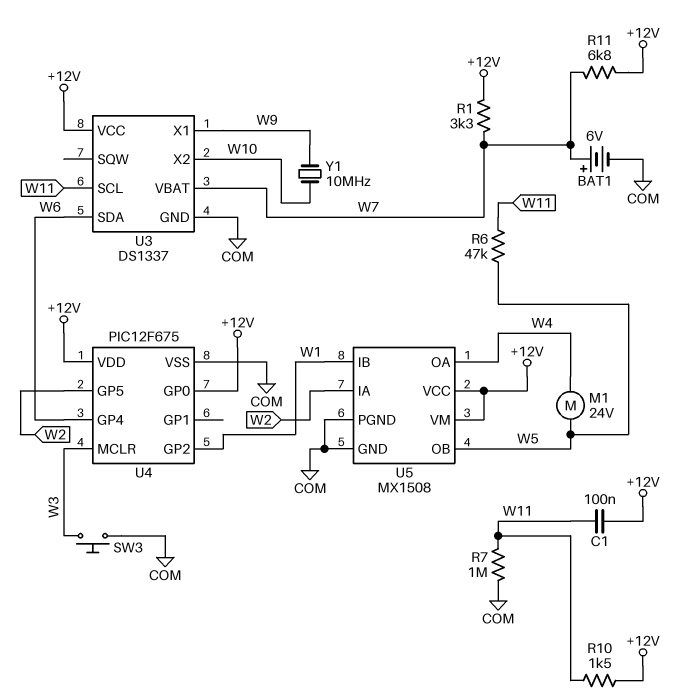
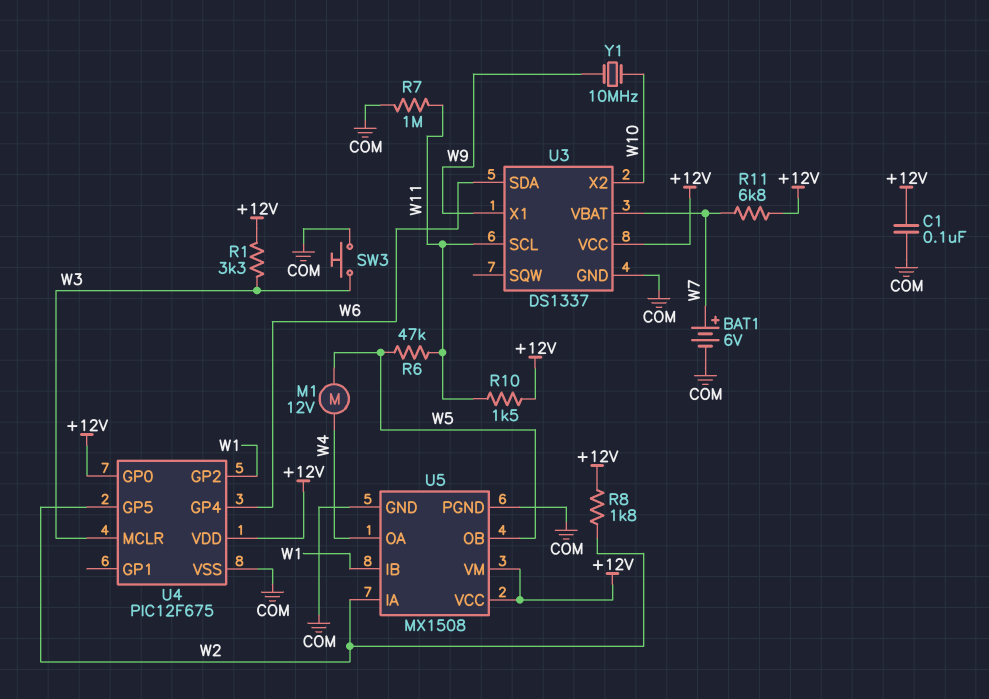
C1: 100nF (+12V, W11) -> 100nF (+12V, COM)
M1: motor 24V (W4, W5) -> motor 12V (W4, W5)
R1: 3.3k (+12V, W7) -> 3.3k (+12V, W3)
R8: none -> 1.8k (+12V, W2)

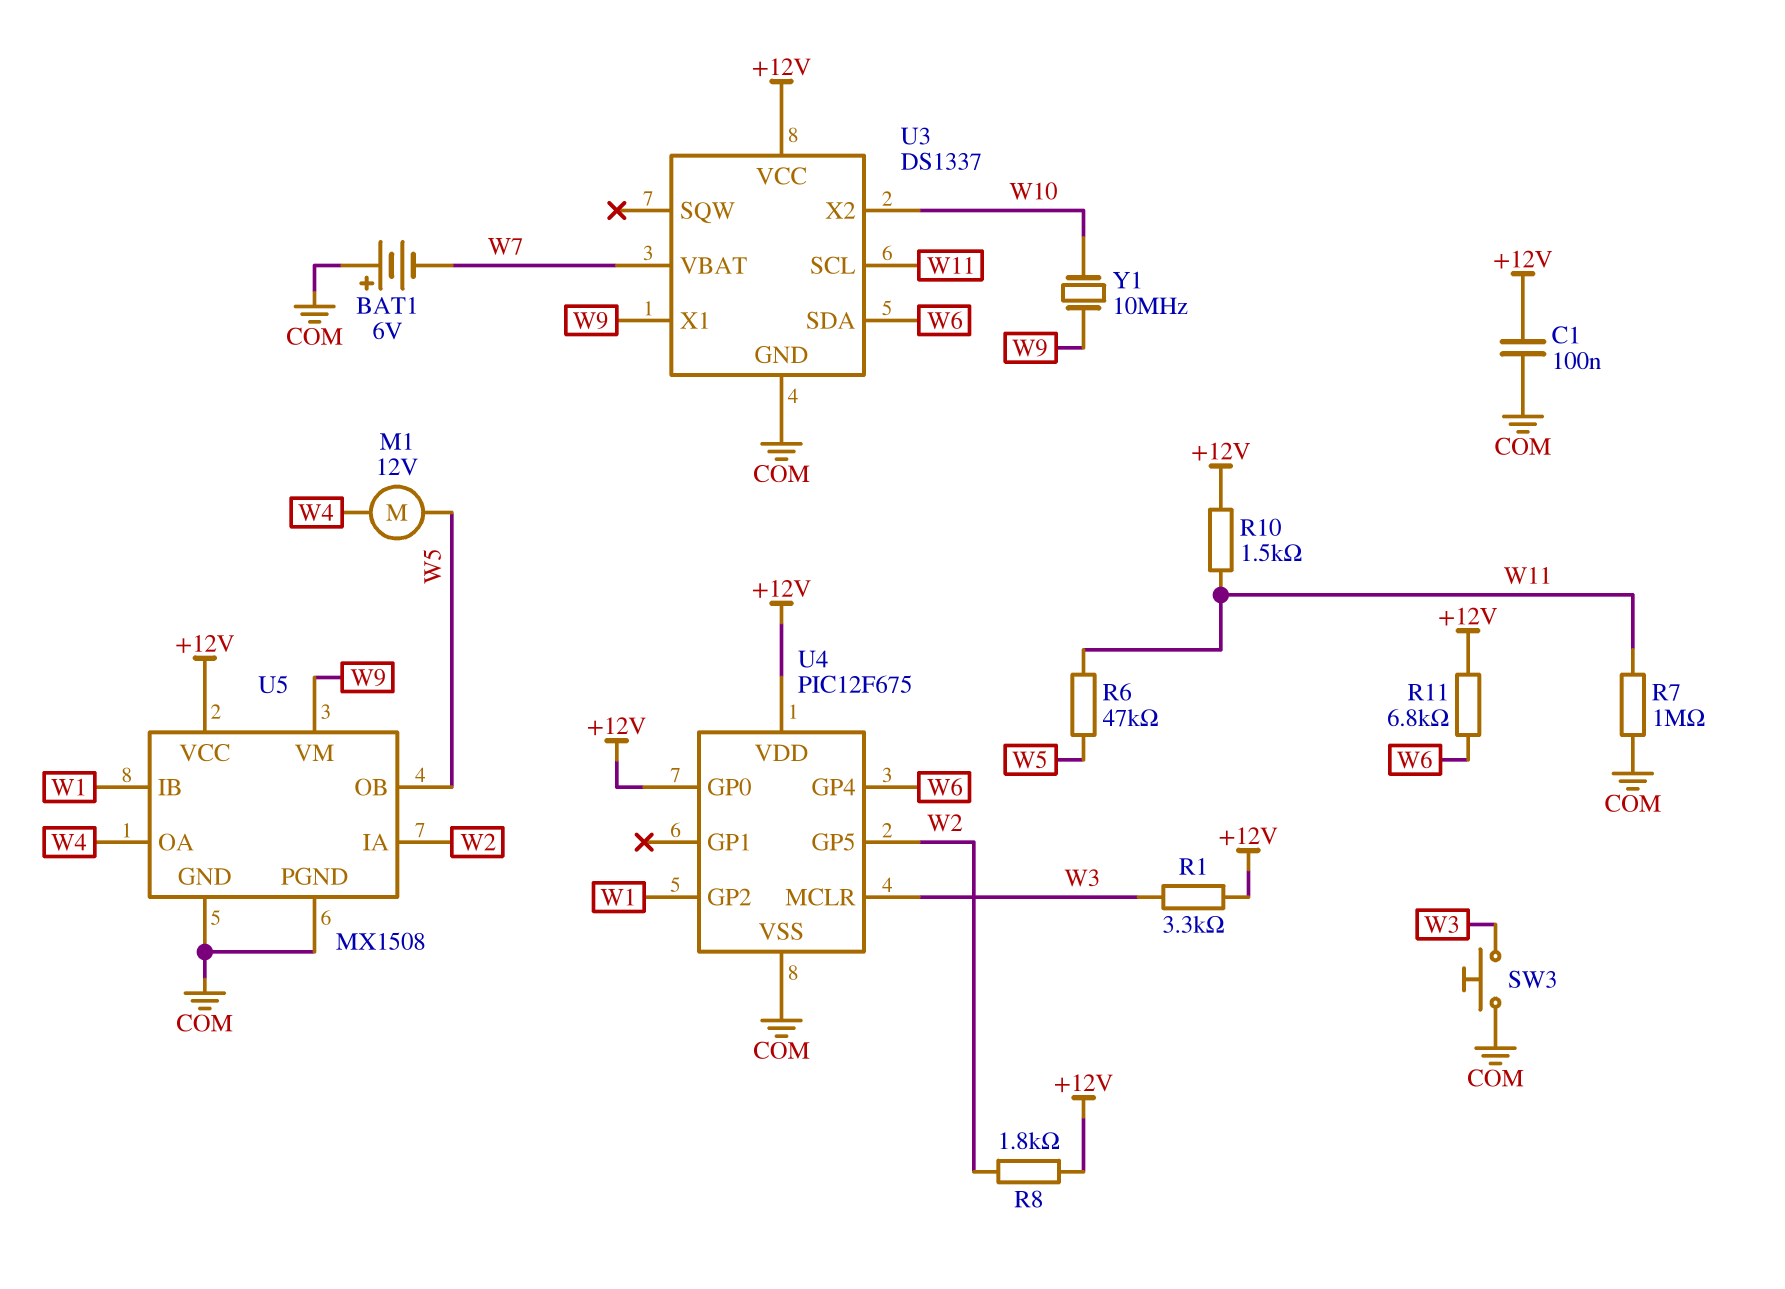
BAT1: 6V (plus W7, minus COM) -> 6V (plus COM, minus W7)
R11: 6.8k (+12V, W7) -> 6.8k (+12V, W6)
U5 pin VM: +12V -> W9

